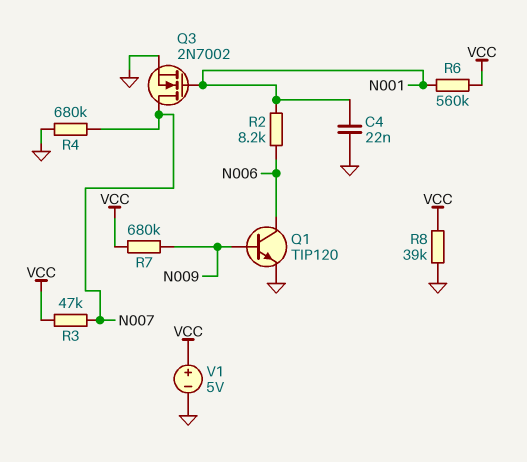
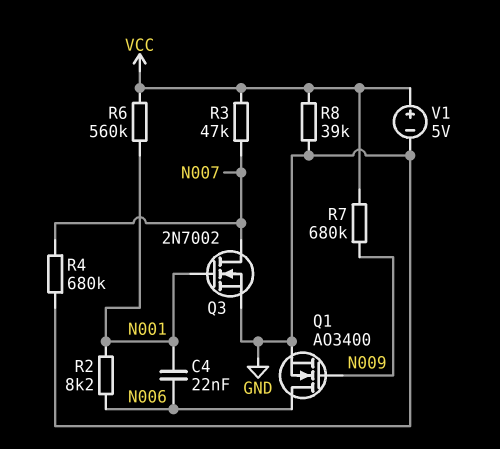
C4: 22nF (GND, N001) -> 22nF (N001, N006)
Q1: NPN TIP120 (B N009, C N006, E GND) -> NMOS AO3400 (G N009, D N006, S GND)

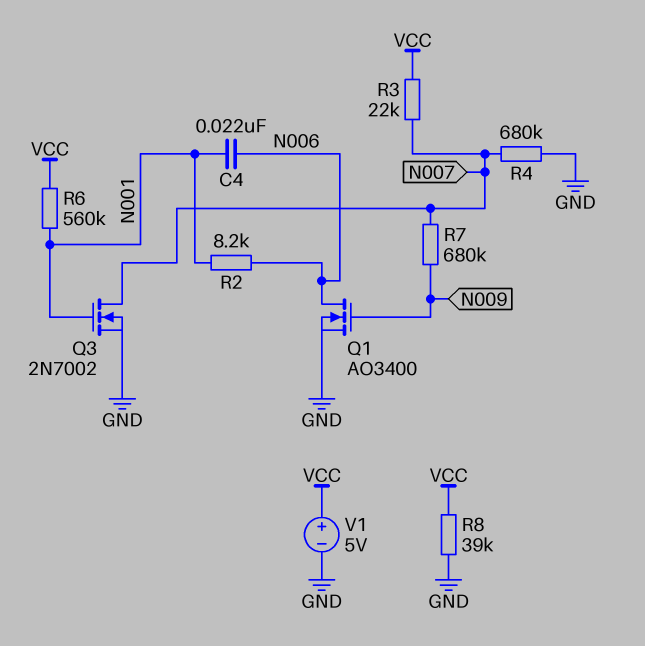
R3: 47k (N007, VCC) -> 22k (N007, VCC)
R7: 680k (N009, VCC) -> 680k (N007, N009)

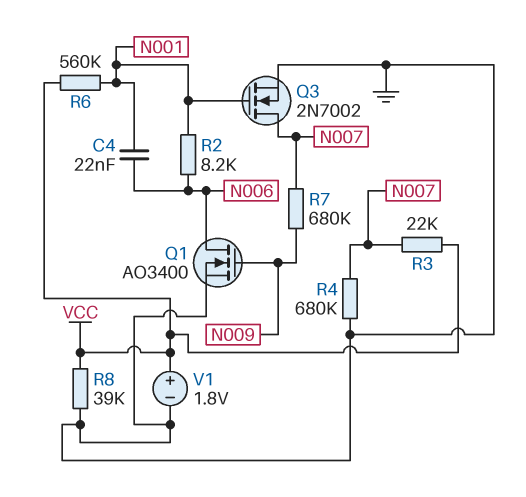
V1: 5V (plus VCC, minus GND) -> 1.8V (plus VCC, minus GND)

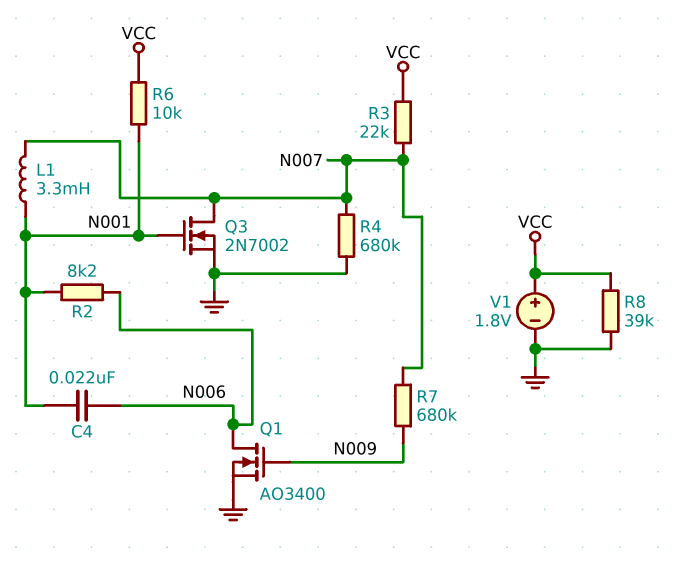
L1: none -> 3.3mH (N001, N007)
R6: 560k (N001, VCC) -> 10k (N001, VCC)

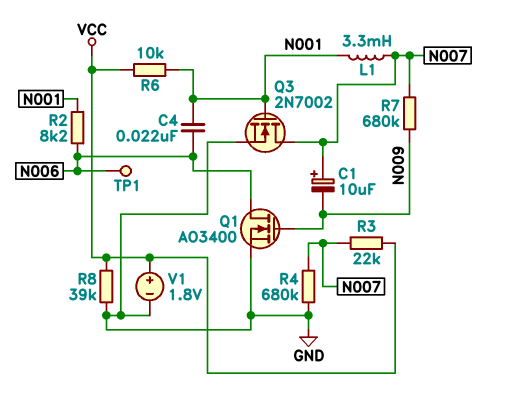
C1: none -> 10uF (plus N007, minus N009)
TP1: none -> test point (N006)

